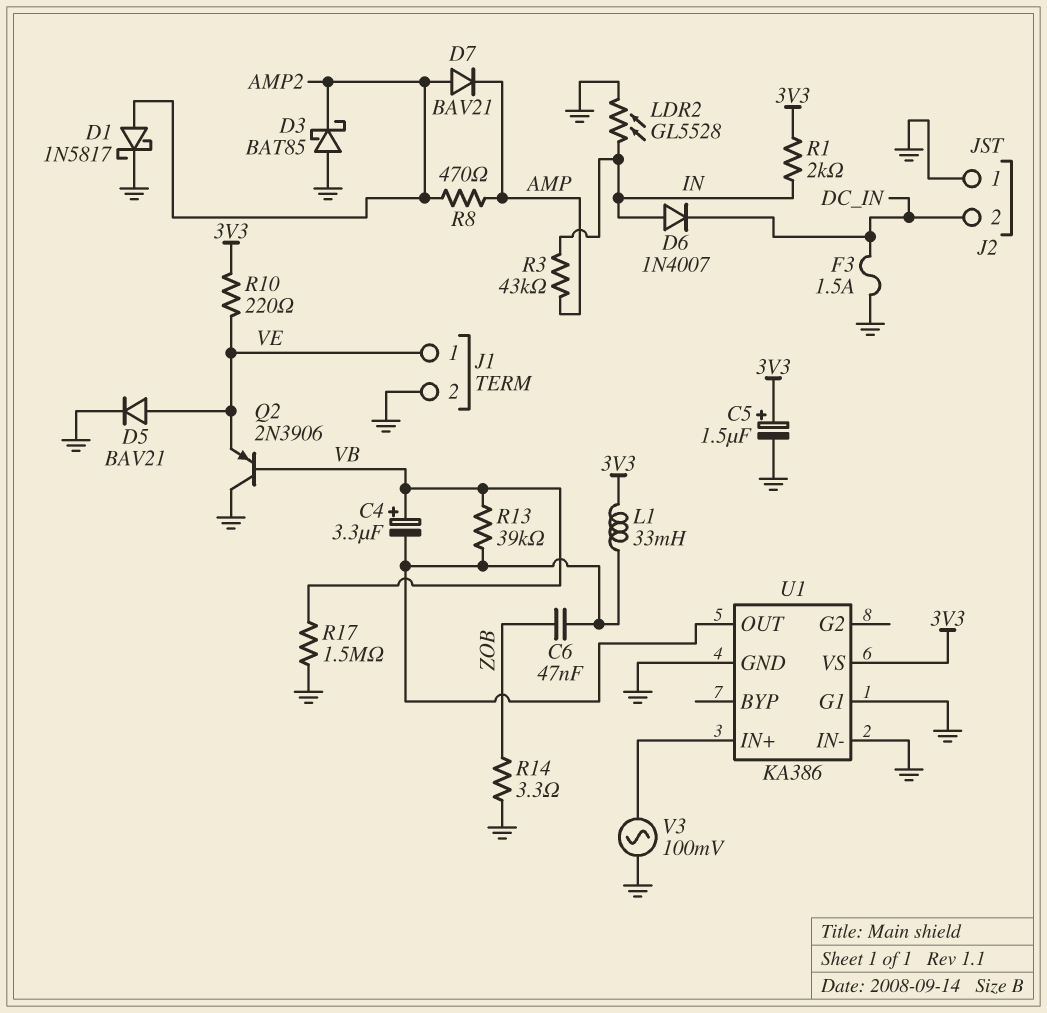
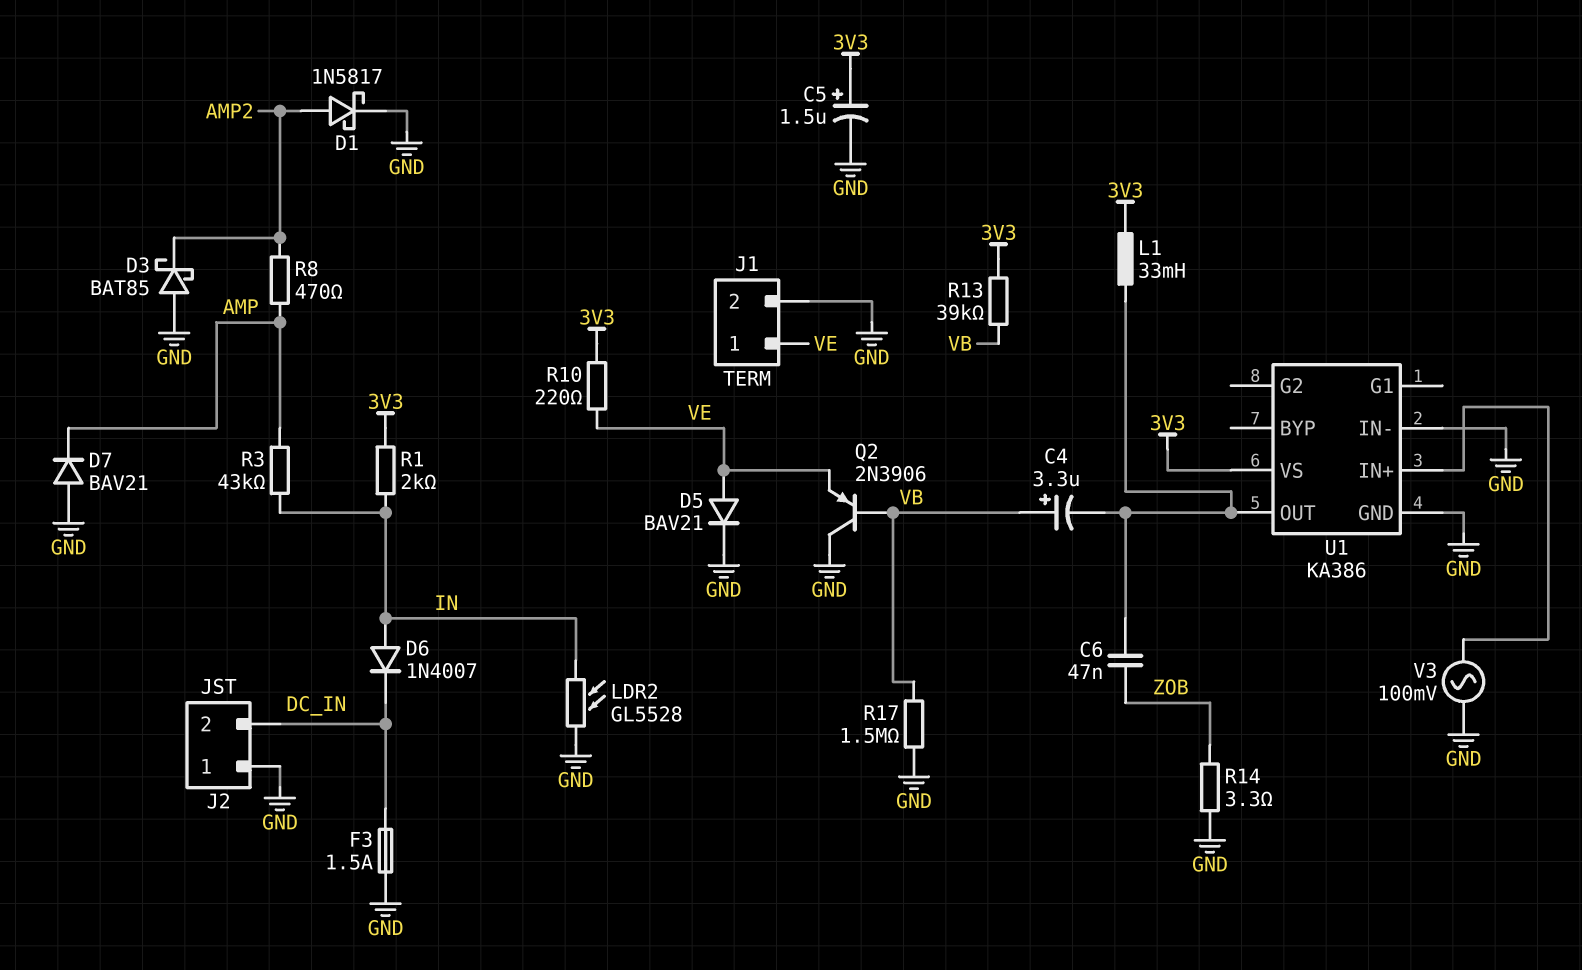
D7: diode BAV21 (A AMP2, K AMP) -> diode BAV21 (A GND, K AMP)
R13: 39k (U1/OUT, VB) -> 39k (3V3, VB)
U1 pin G1: GND -> none

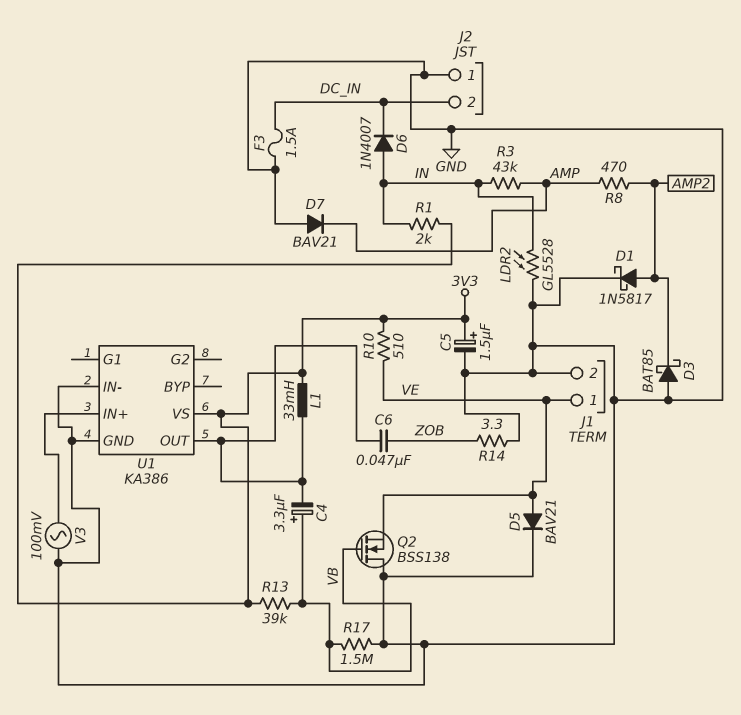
Q2: PNP 2N3906 (B VB, C GND, E VE) -> NMOS BSS138 (G VB, D GND, S VE)
R10: 220 (3V3, VE) -> 510 (3V3, VE)

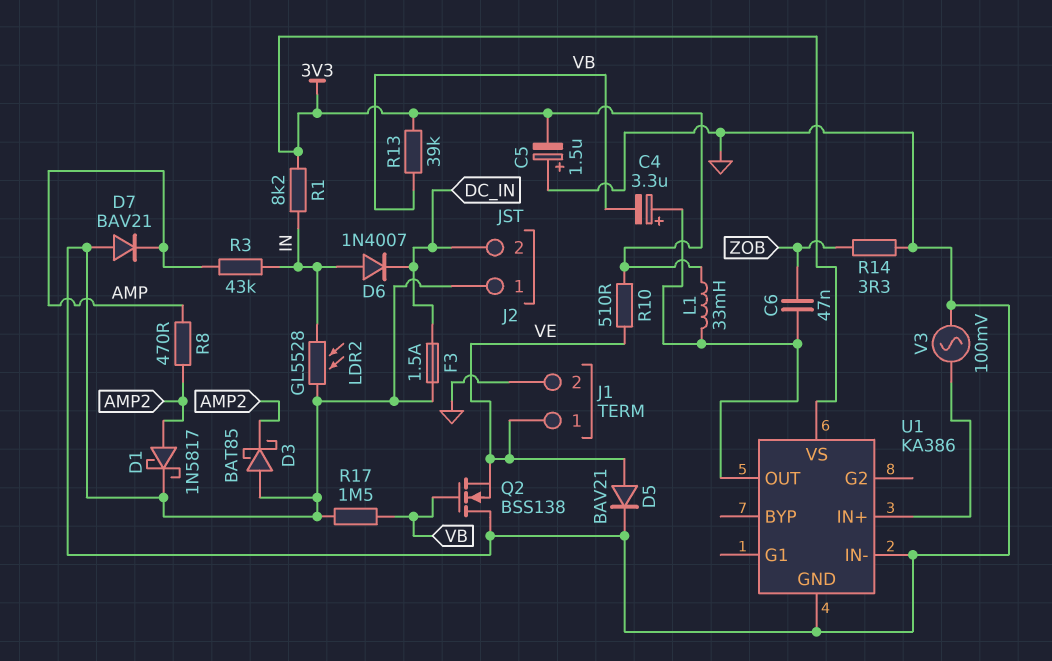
C4: 3.3uF (plus VB, minus U1/OUT) -> 3.3uF (plus U1/OUT, minus VB)
C5: 1.5uF (plus 3V3, minus GND) -> 1.5uF (plus GND, minus 3V3)
R1: 2k (3V3, IN) -> 8.2k (3V3, IN)

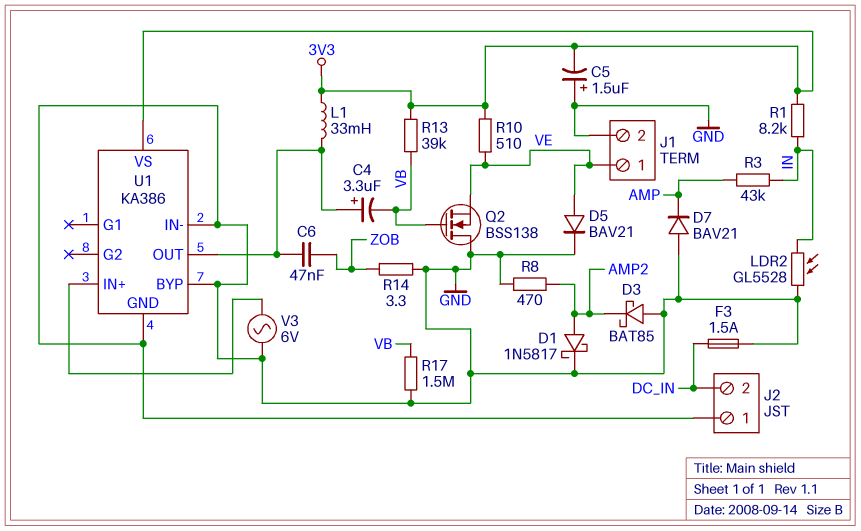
D6: diode 1N4007 (A IN, K DC_IN) -> none
R8: 470 (AMP, AMP2) -> 470 (AMP2, GND)
U1 pin BYP: none -> GND
V3: AC 100mV (GND, U1/IN+) -> AC 6V (GND, U1/IN+)

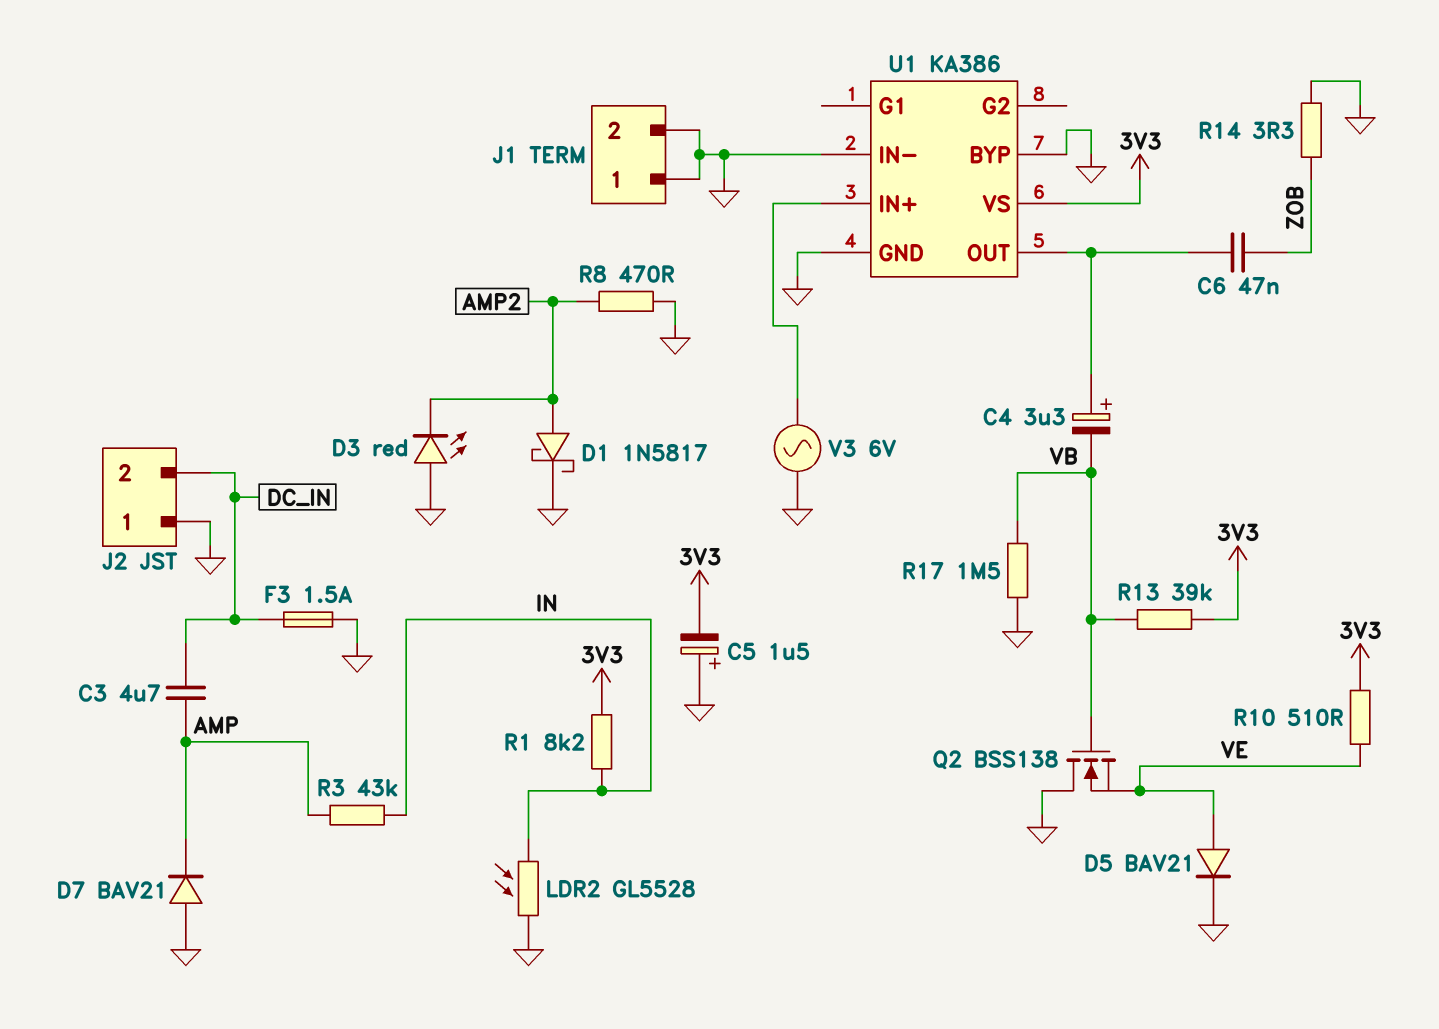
C3: none -> 4.7uF (AMP, DC_IN)
D3: schottky BAT85 (A GND, K AMP2) -> LED red (A GND, K AMP2)
J1 pin 1: VE -> GND
L1: 33mH (3V3, U1/OUT) -> none

